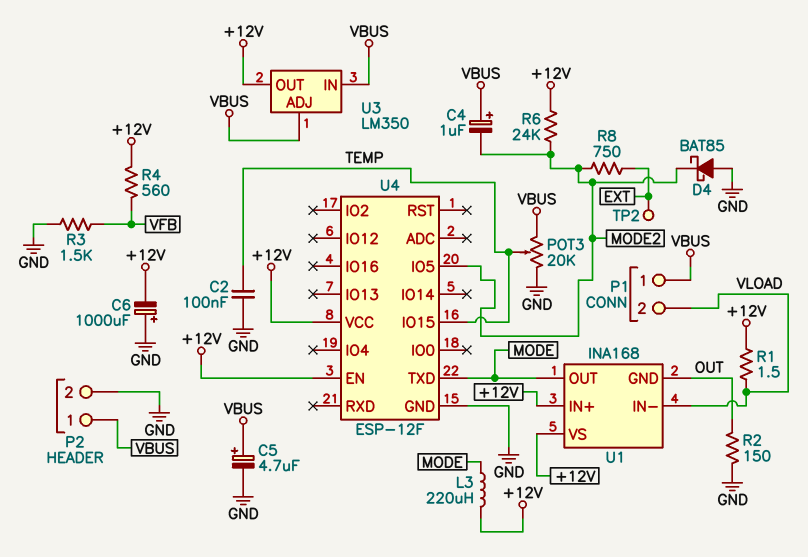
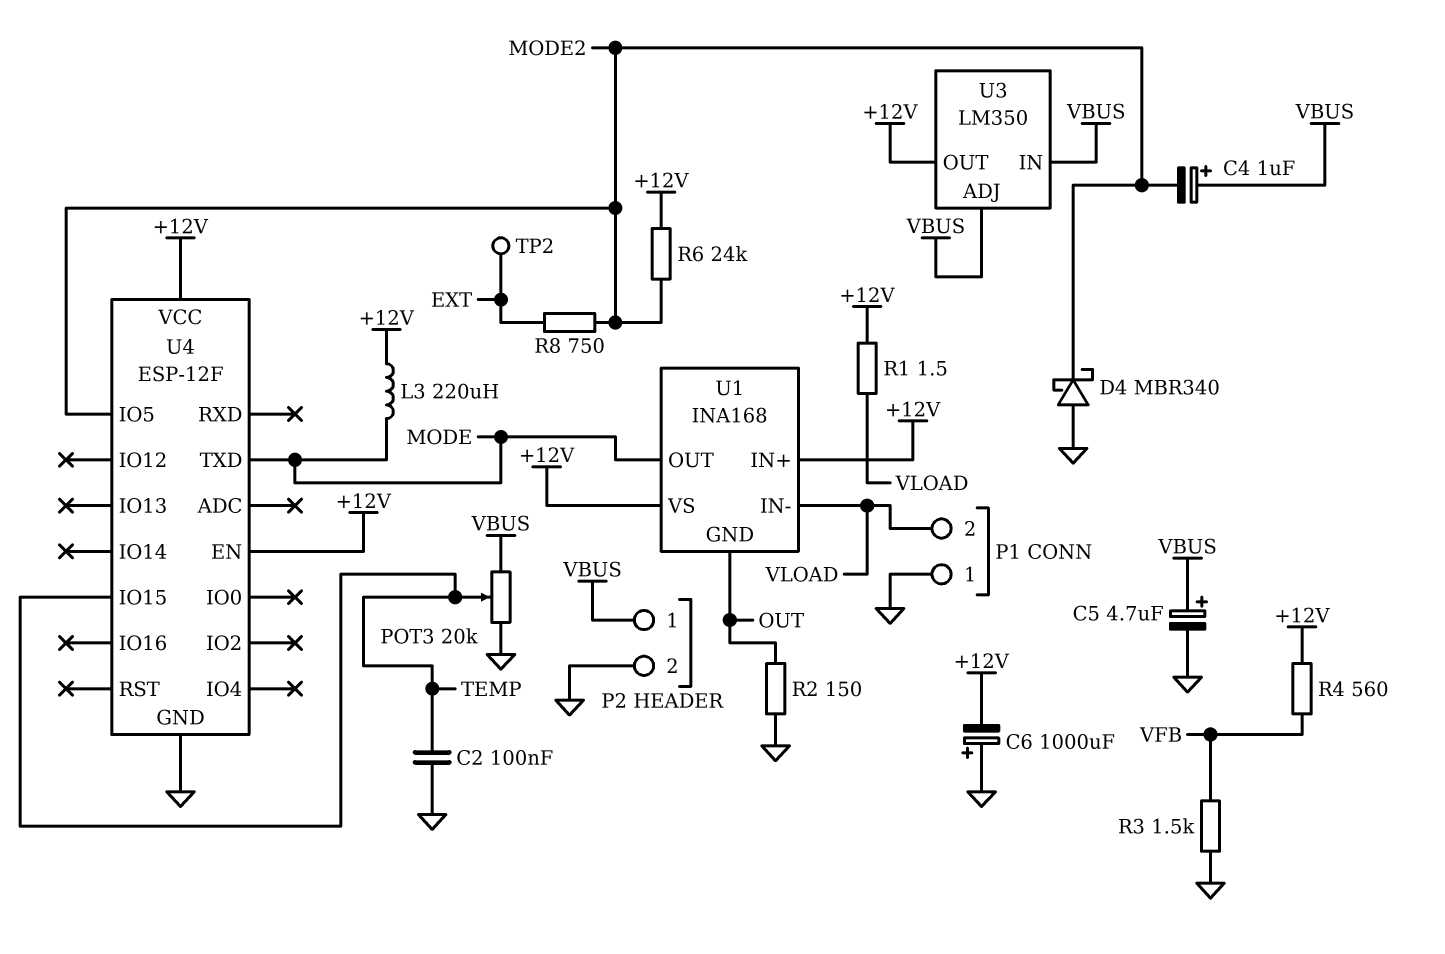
D4: schottky BAT85 (A GND, K MODE2) -> schottky MBR340 (A GND, K MODE2)
P1 pin 1: VBUS -> GND

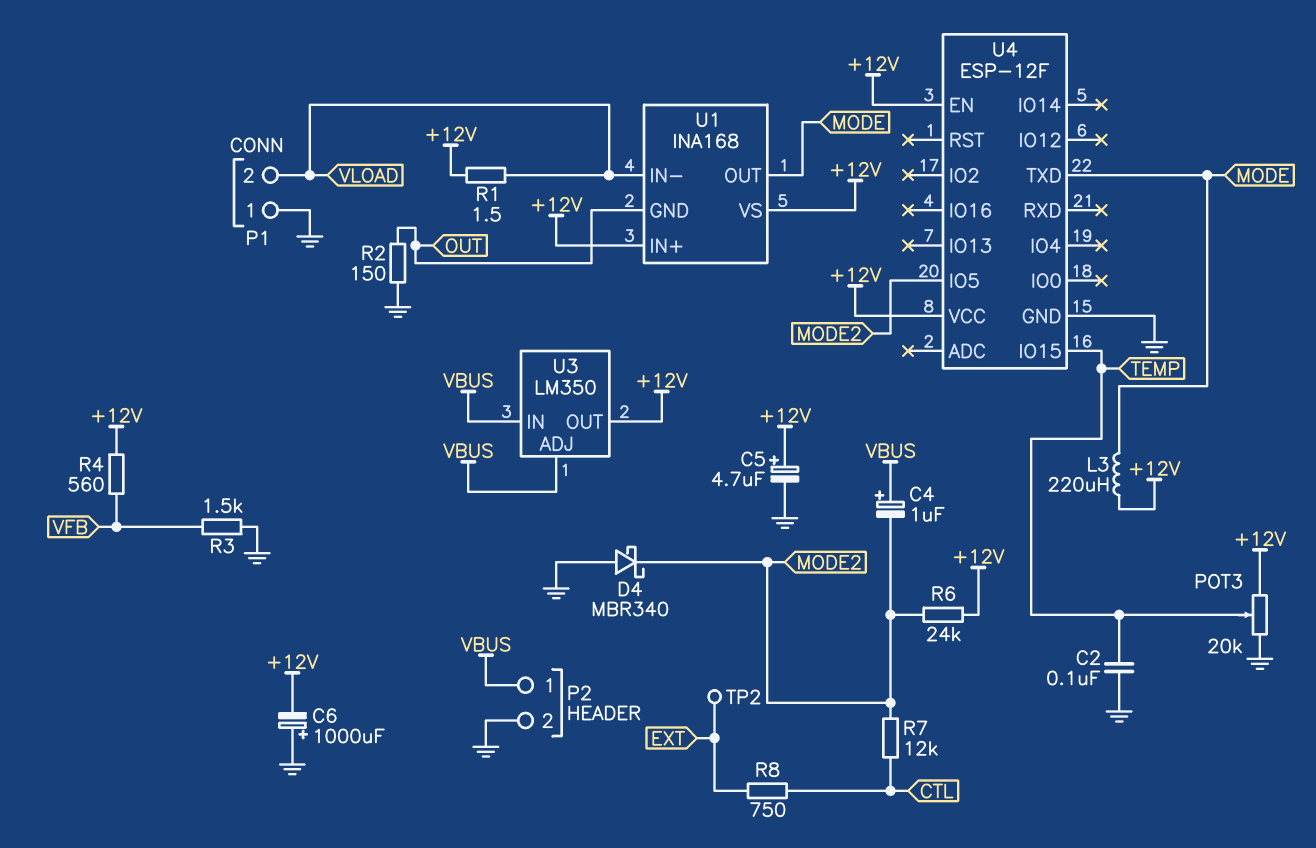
C5: 4.7uF (plus VBUS, minus GND) -> 4.7uF (plus +12V, minus GND)
POT3: 20k (GND, VBUS, wiper TEMP) -> 20k (+12V, GND, wiper TEMP)
R7: none -> 12k (CTL, MODE2)
R8: 750 (EXT, MODE2) -> 750 (CTL, EXT)

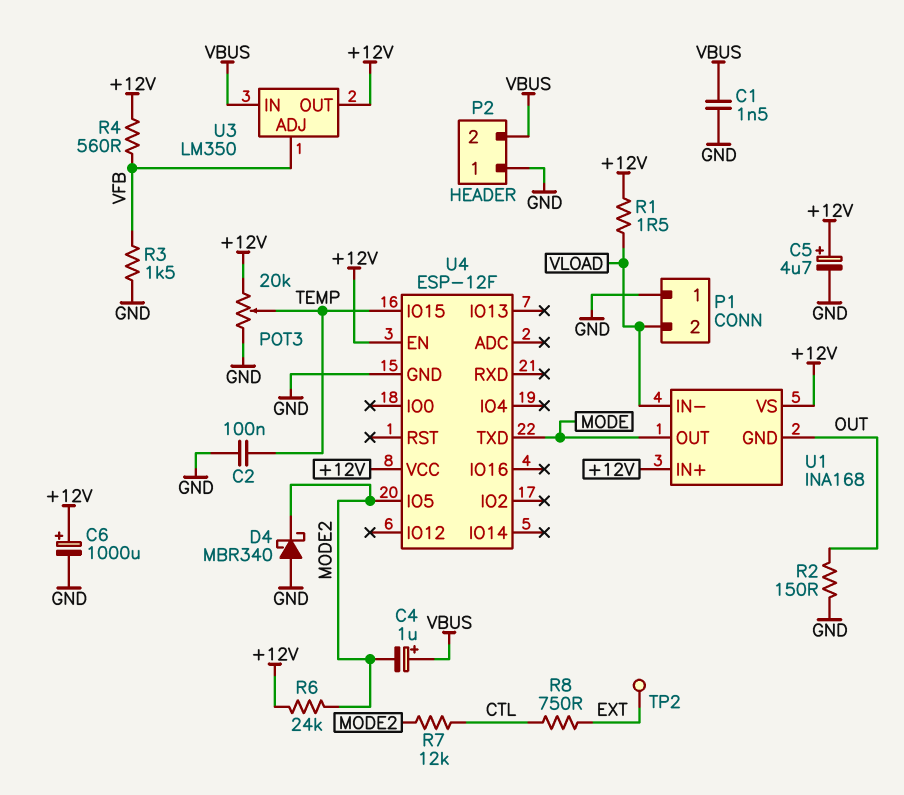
C1: none -> 1.5nF (GND, VBUS)
C6: 1000uF (plus GND, minus +12V) -> 1000uF (plus +12V, minus GND)
L3: 220uH (+12V, MODE) -> none
P2 pin 1: VBUS -> GND
P2 pin 2: GND -> VBUS
U3 pin ADJ: VBUS -> VFB

